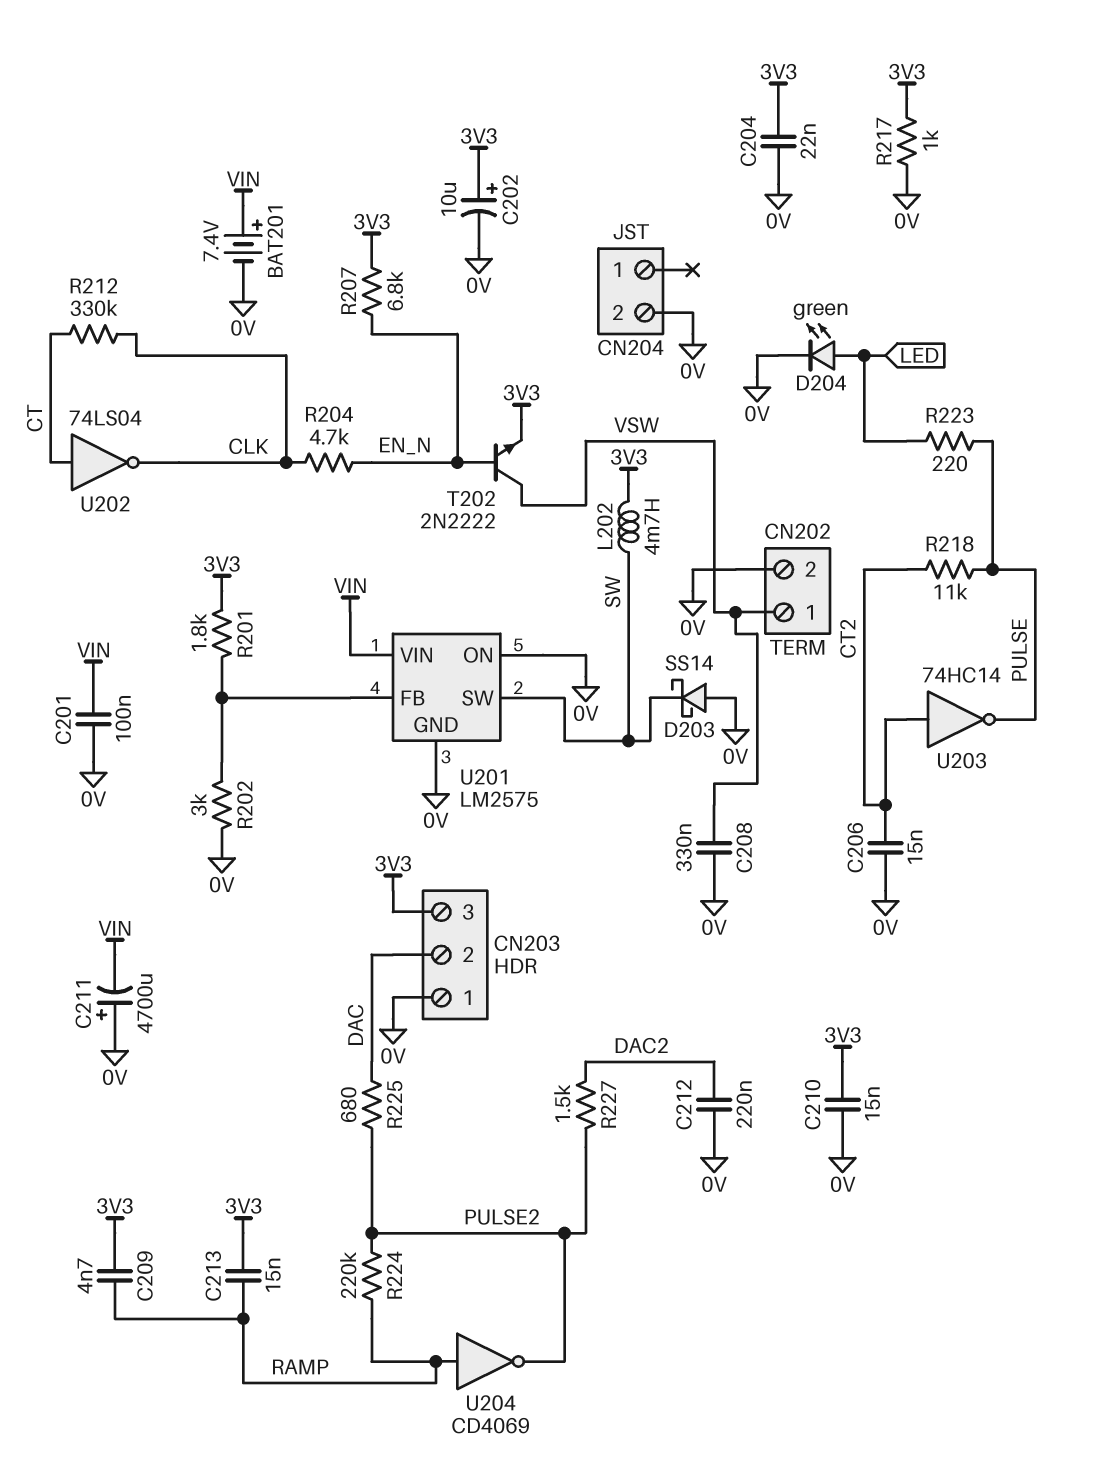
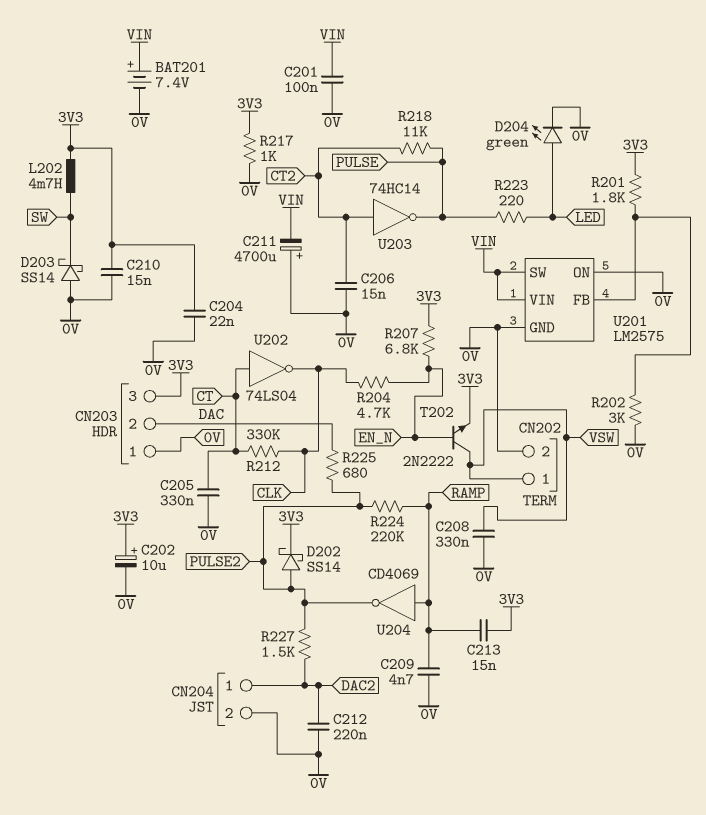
C205: none -> 330nF (0V, CT)
C209: 4.7nF (3V3, RAMP) -> 4.7nF (0V, RAMP)
CN204 pin 1: none -> DAC2
D202: none -> schottky SS14 (A PULSE2, K 3V3)
U201 pin SW: SW -> VIN

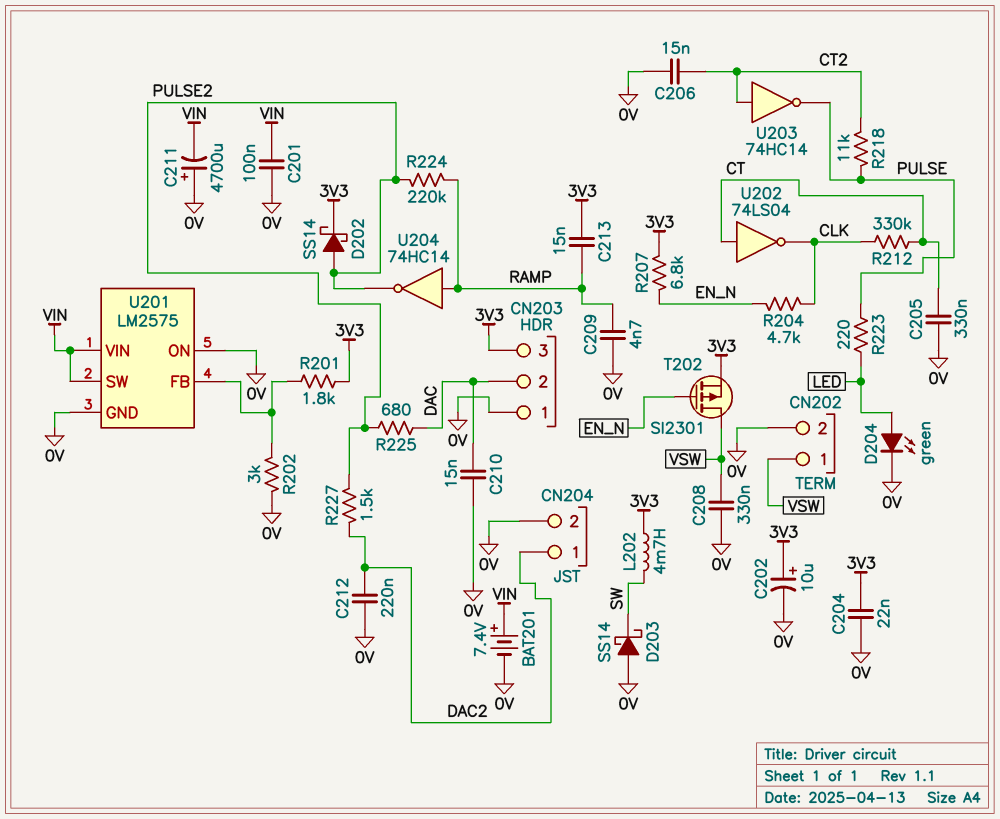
C210: 15nF (0V, 3V3) -> 15nF (0V, DAC)
R217: 1k (0V, 3V3) -> none
T202: NPN 2N2222 (B EN_N, C VSW, E 3V3) -> PMOS SI2301 (G EN_N, D VSW, S 3V3)
U204: NOT CD4069 (in RAMP, out PULSE2) -> NOT 74HC14 (in RAMP, out PULSE2)

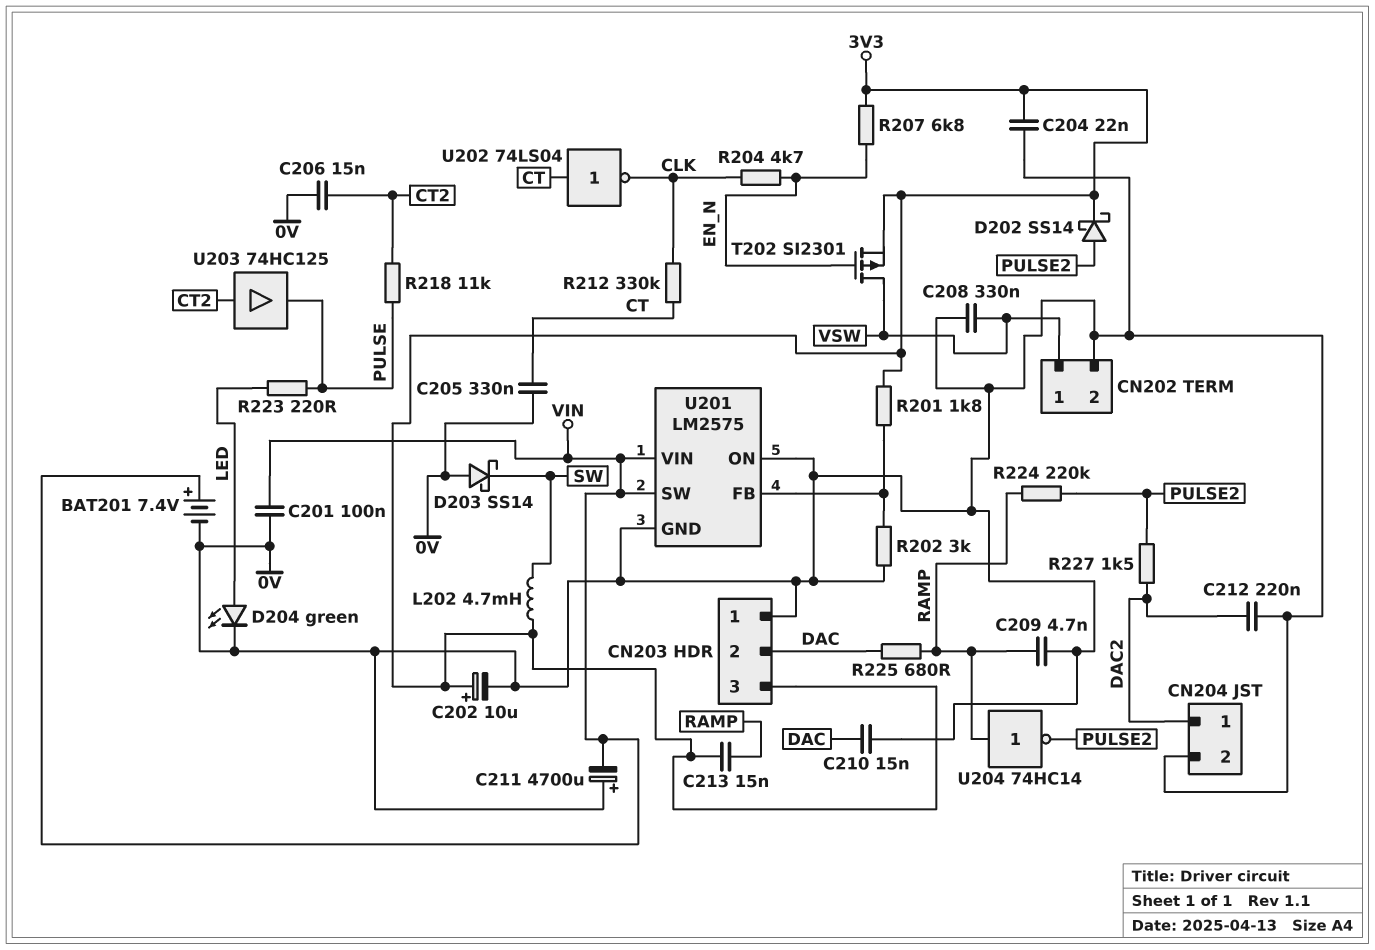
R225: 680 (DAC, PULSE2) -> 680 (DAC, RAMP)
U203: NOT 74HC14 (in CT2, out PULSE) -> buffer 74HC125 (in CT2, out PULSE)

